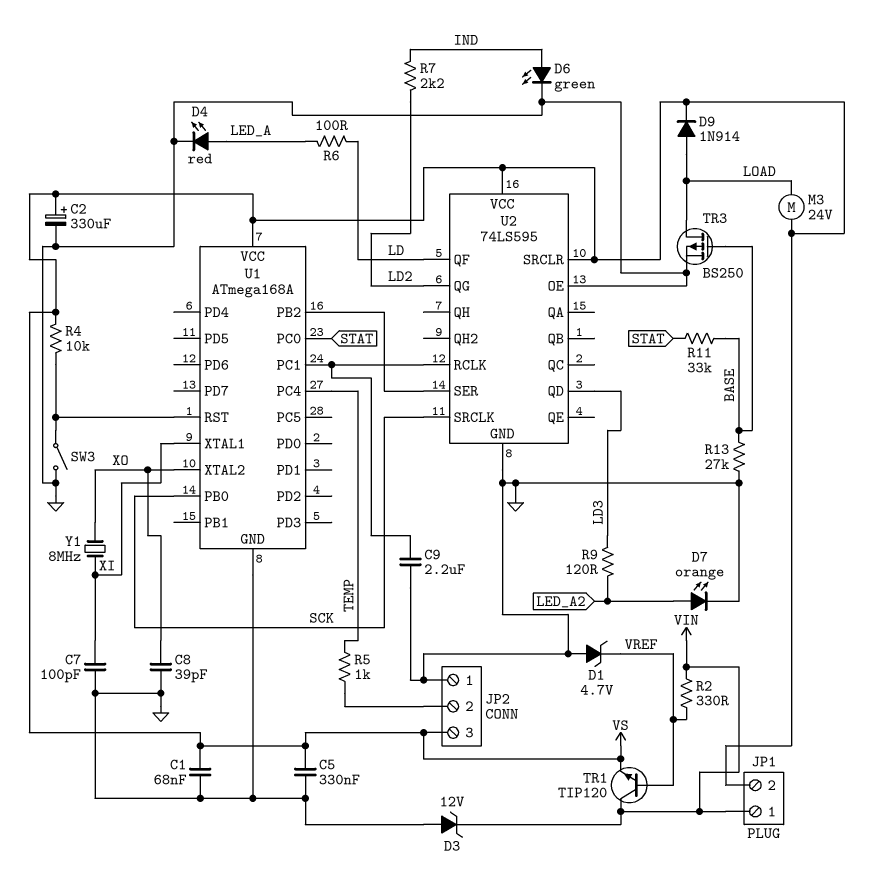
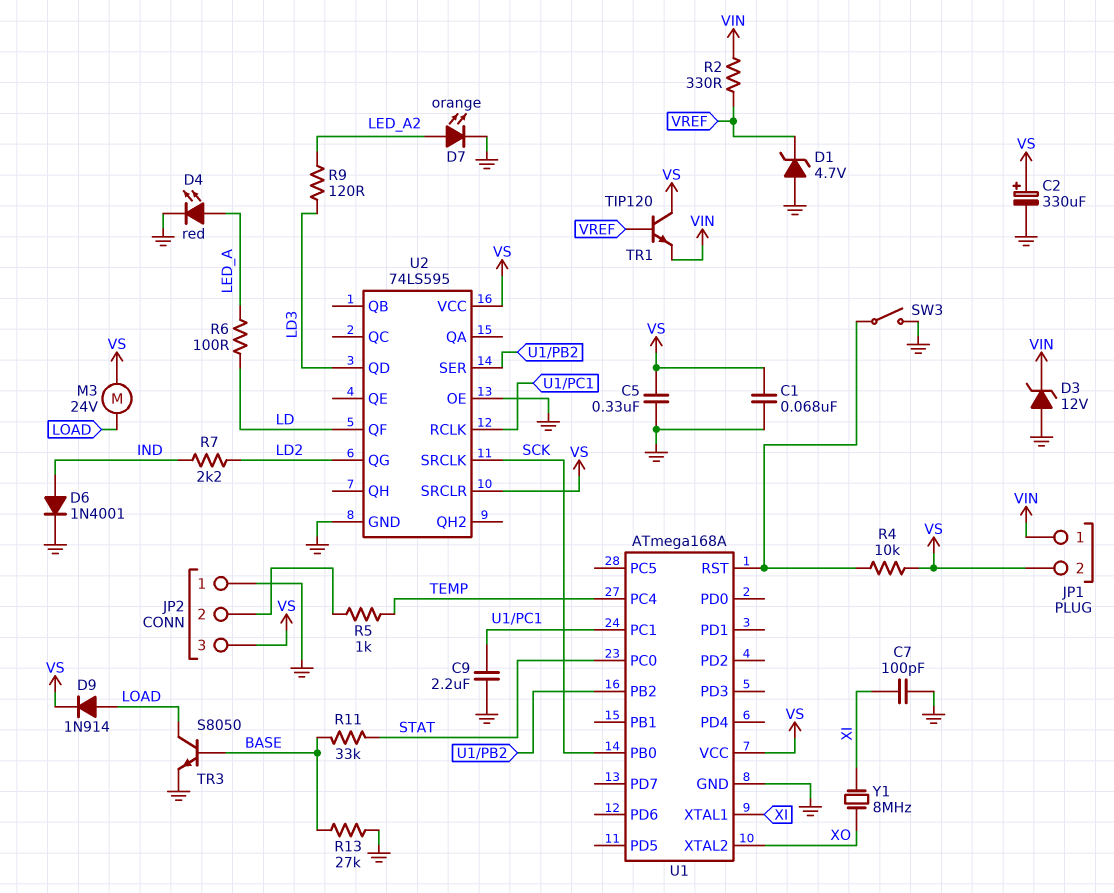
C8: 39pF (GND, XO) -> none
D6: LED green (A IND, K GND) -> diode 1N4001 (A IND, K GND)
TR1: NPN TIP120 (B VREF, C VIN, E VS) -> NPN TIP120 (B VREF, C VS, E VIN)
TR3: PMOS BS250 (G BASE, D LOAD, S GND) -> NPN S8050 (B BASE, C LOAD, E GND)

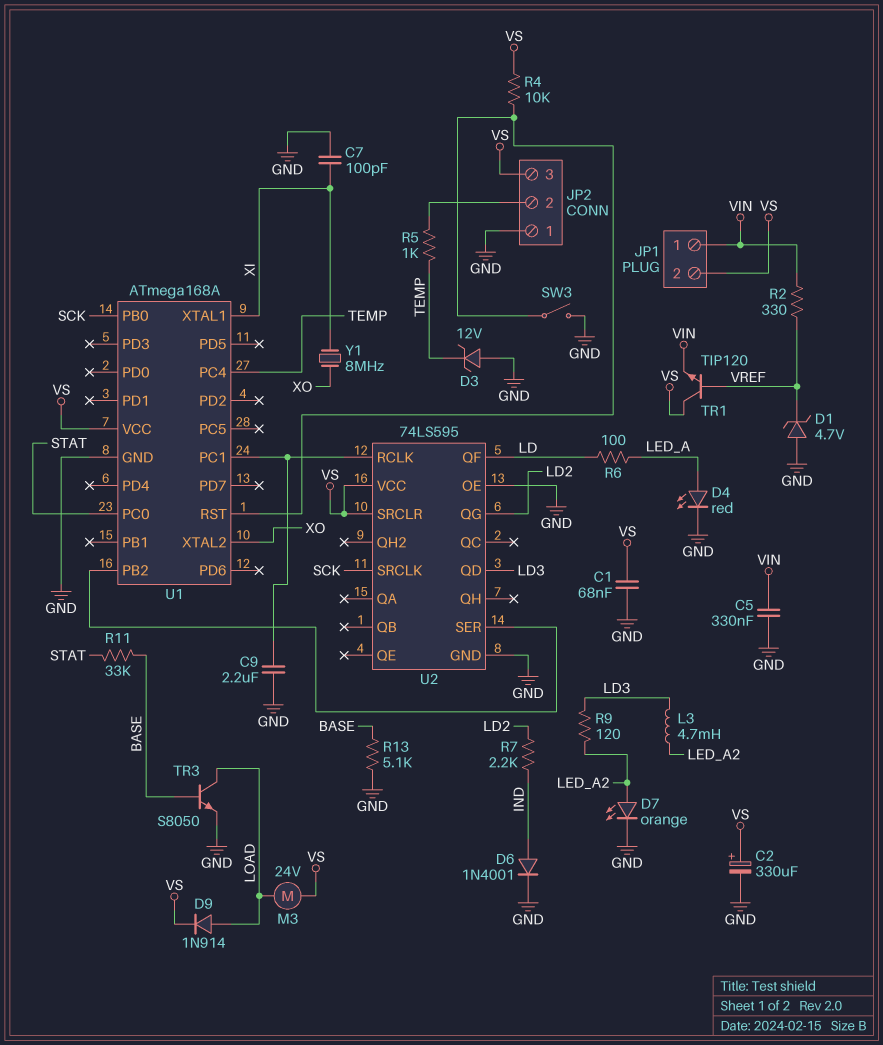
C5: 330nF (GND, VS) -> 330nF (GND, VIN)
D3: zener 12V (A GND, K VIN) -> zener 12V (A GND, K TEMP)
L3: none -> 4.7mH (LD3, LED_A2)
R13: 27k (BASE, GND) -> 5.1k (BASE, GND)

